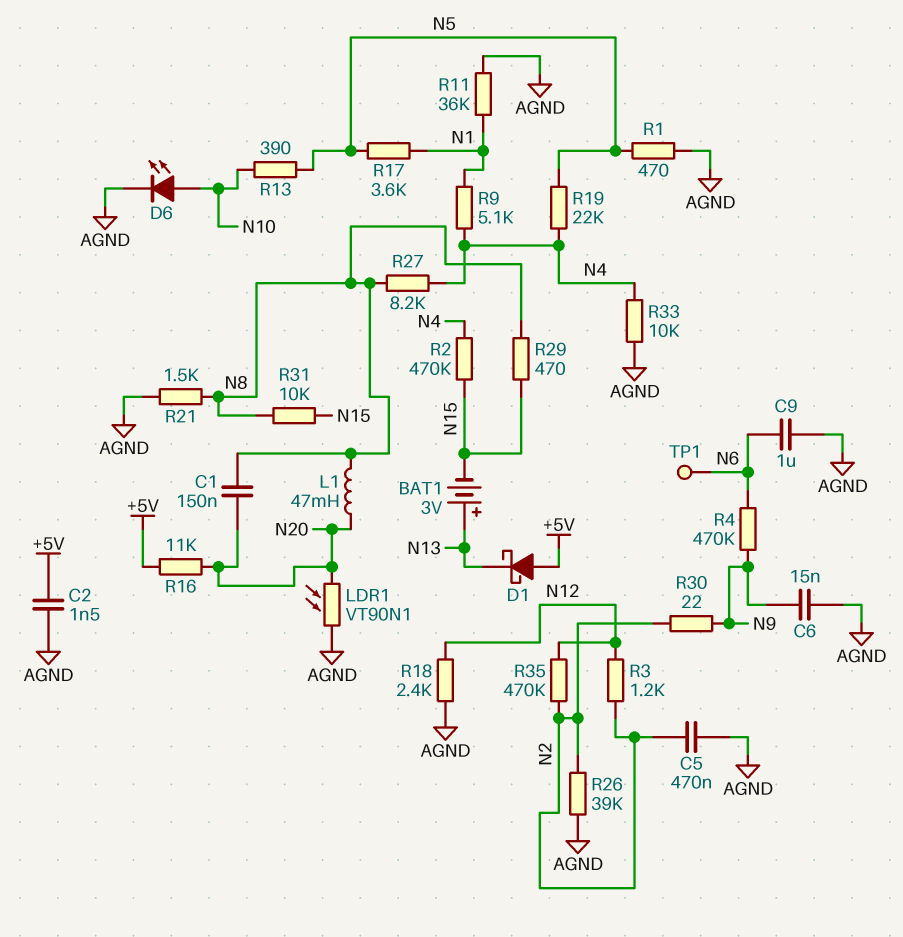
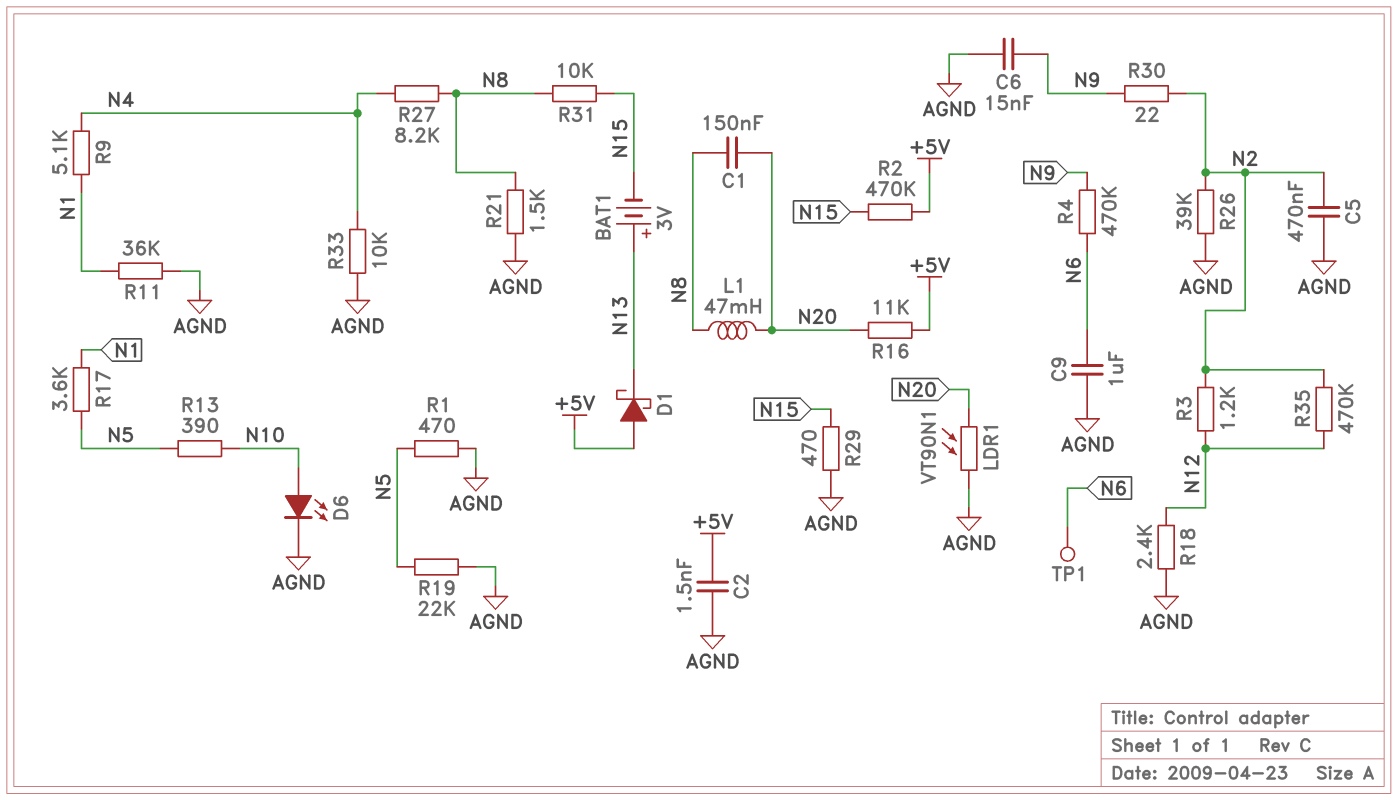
R2: 470k (N4, N15) -> 470k (+5V, N15)
R19: 22k (N4, N5) -> 22k (AGND, N5)
R29: 470 (N8, N15) -> 470 (AGND, N15)

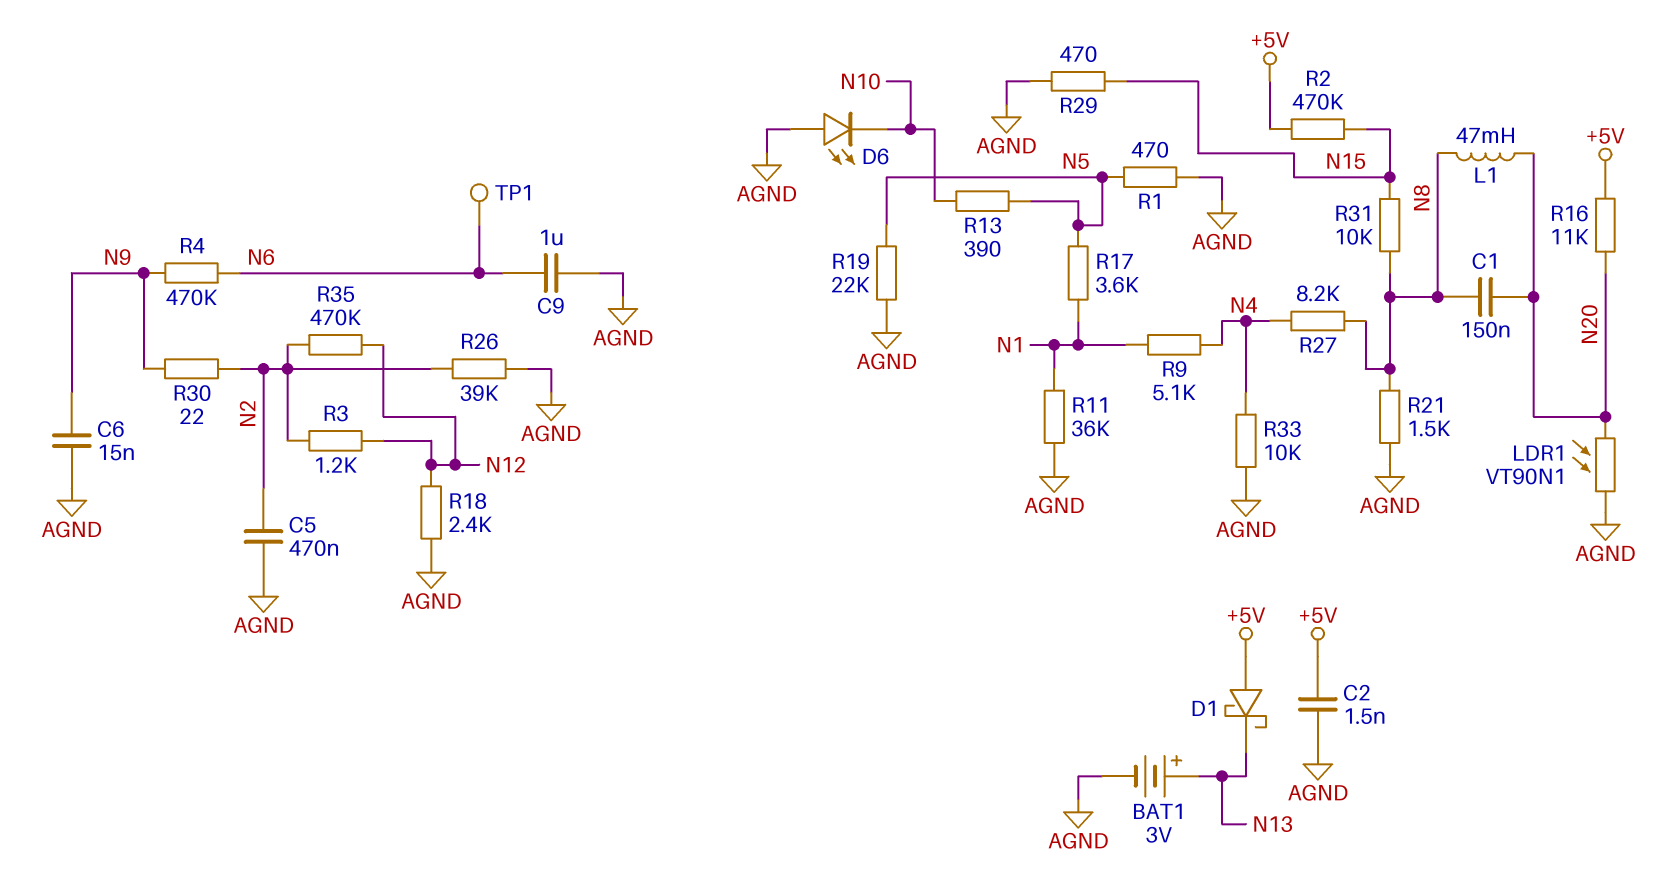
BAT1: 3V (plus N13, minus N15) -> 3V (plus N13, minus AGND)
D6: LED (A N10, K AGND) -> LED (A AGND, K N10)

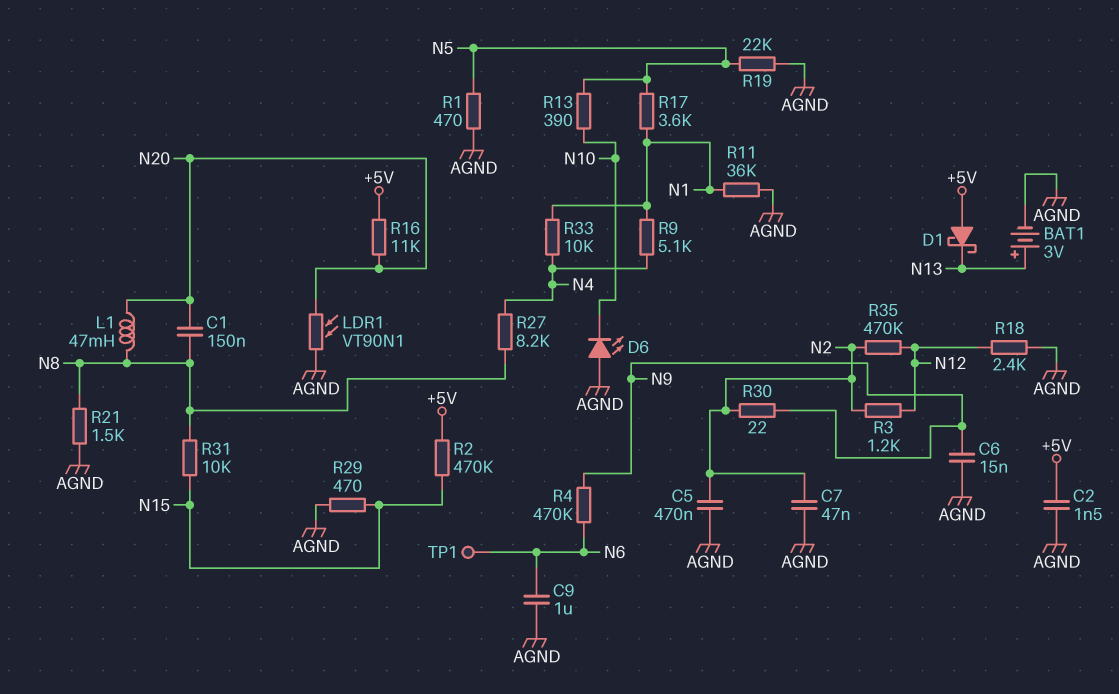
C7: none -> 47nF (AGND, N2)
R26: 39k (AGND, N2) -> none
R33: 10k (AGND, N4) -> 10k (N1, N4)

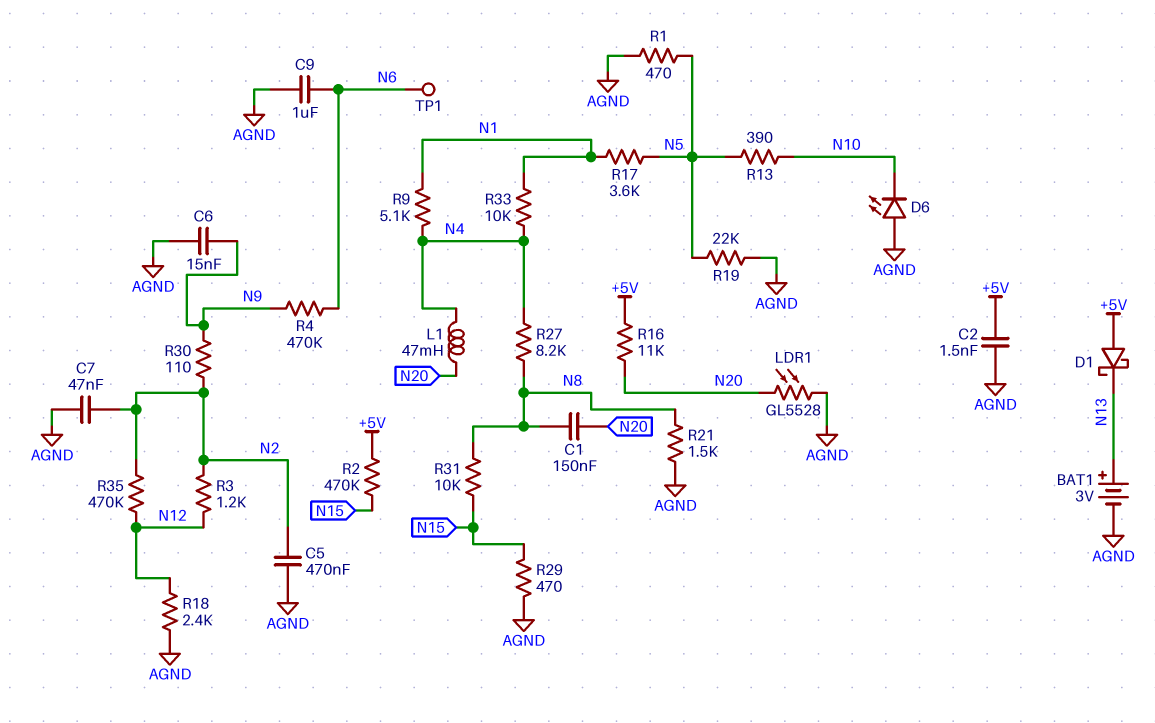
L1: 47mH (N8, N20) -> 47mH (N4, N20)
LDR1: VT90N1 (AGND, N20) -> GL5528 (AGND, N20)
R11: 36k (AGND, N1) -> none
R30: 22 (N2, N9) -> 110 (N2, N9)

